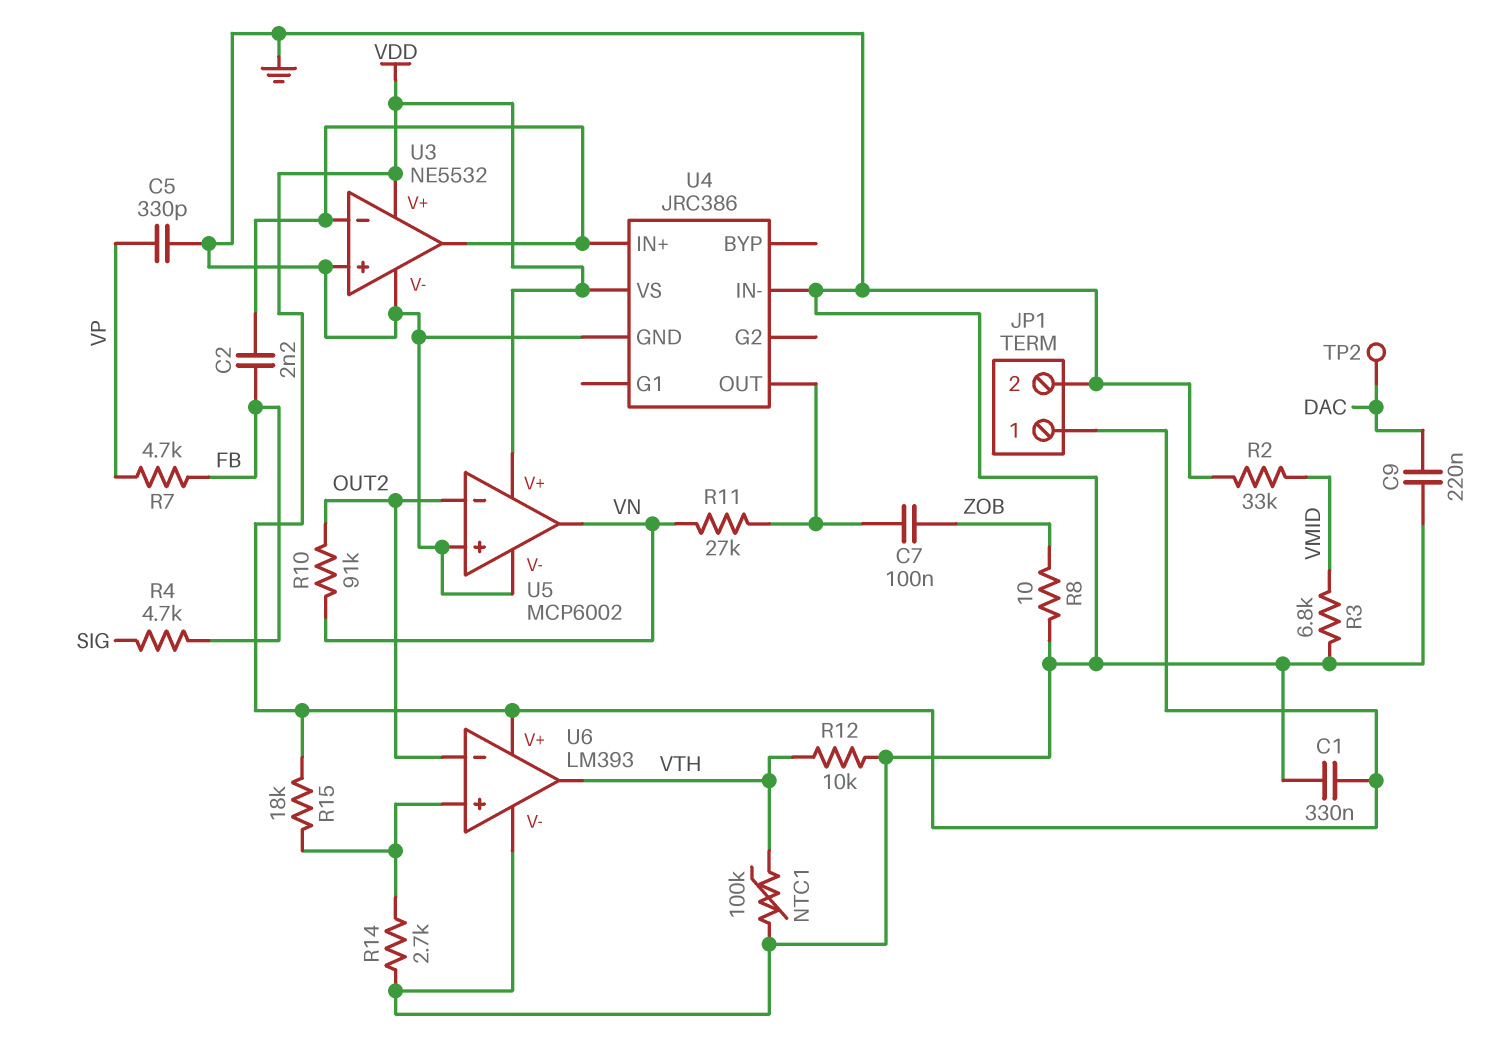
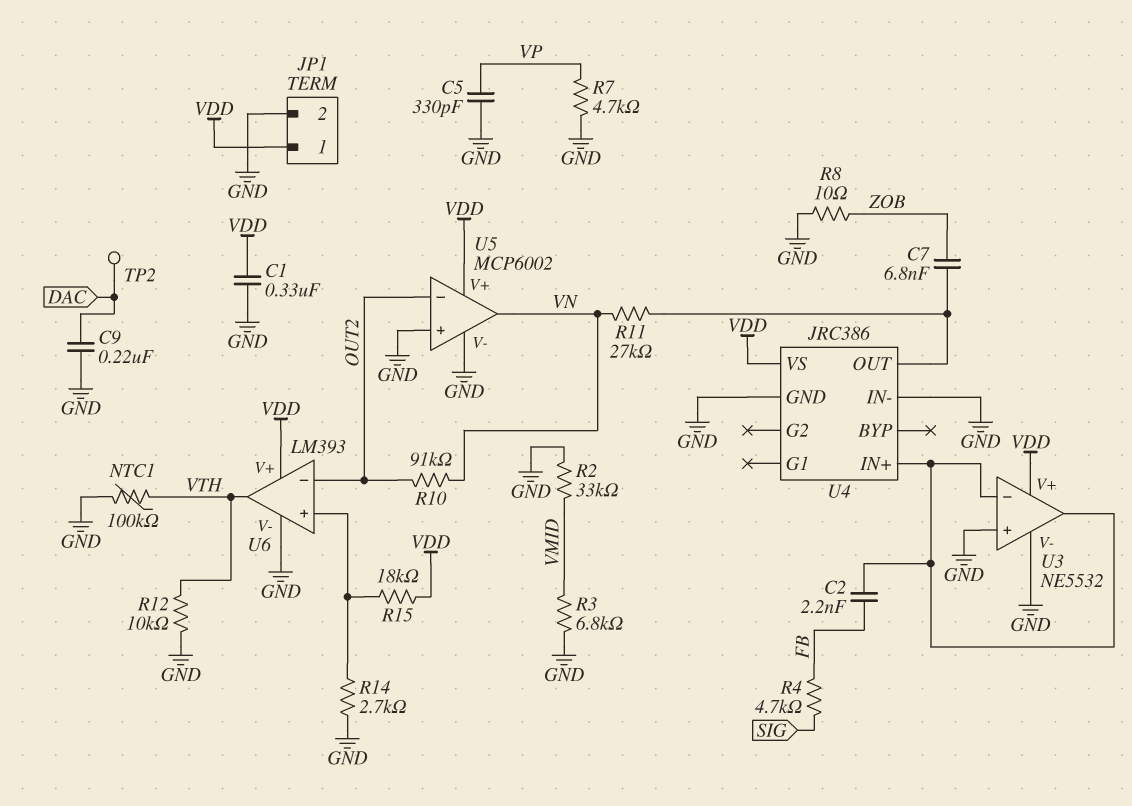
C7: 100nF (U4/OUT, ZOB) -> 6.8nF (U4/OUT, ZOB)
R7: 4.7k (FB, VP) -> 4.7k (GND, VP)

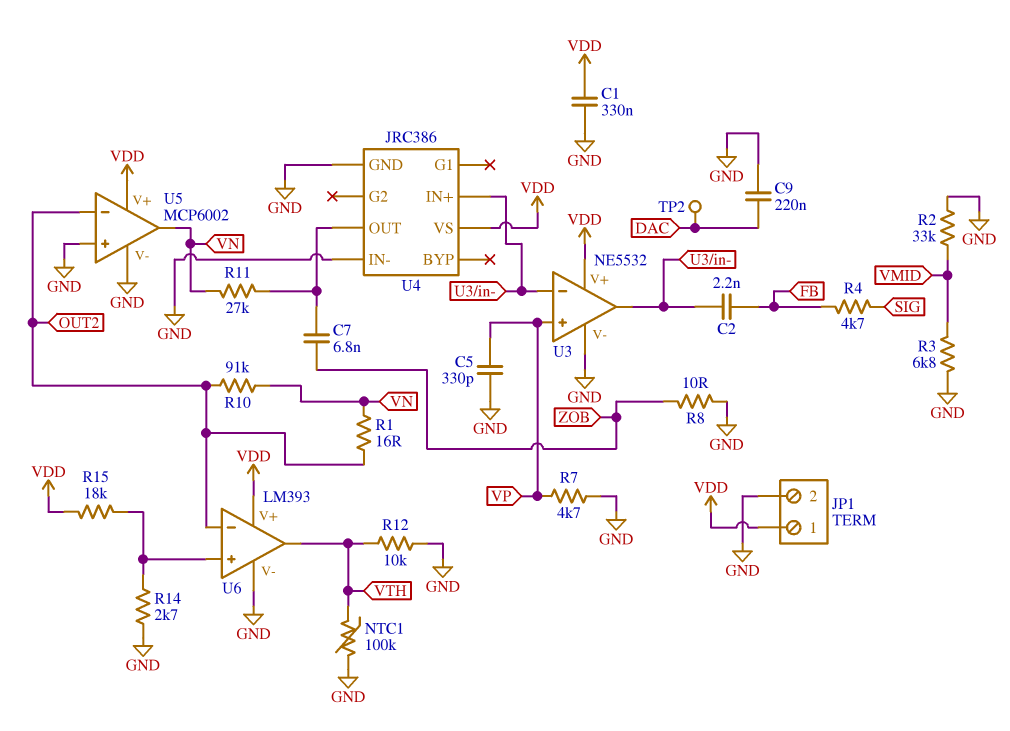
R1: none -> 16 (OUT2, VN)
U3 pin in+: GND -> VP

